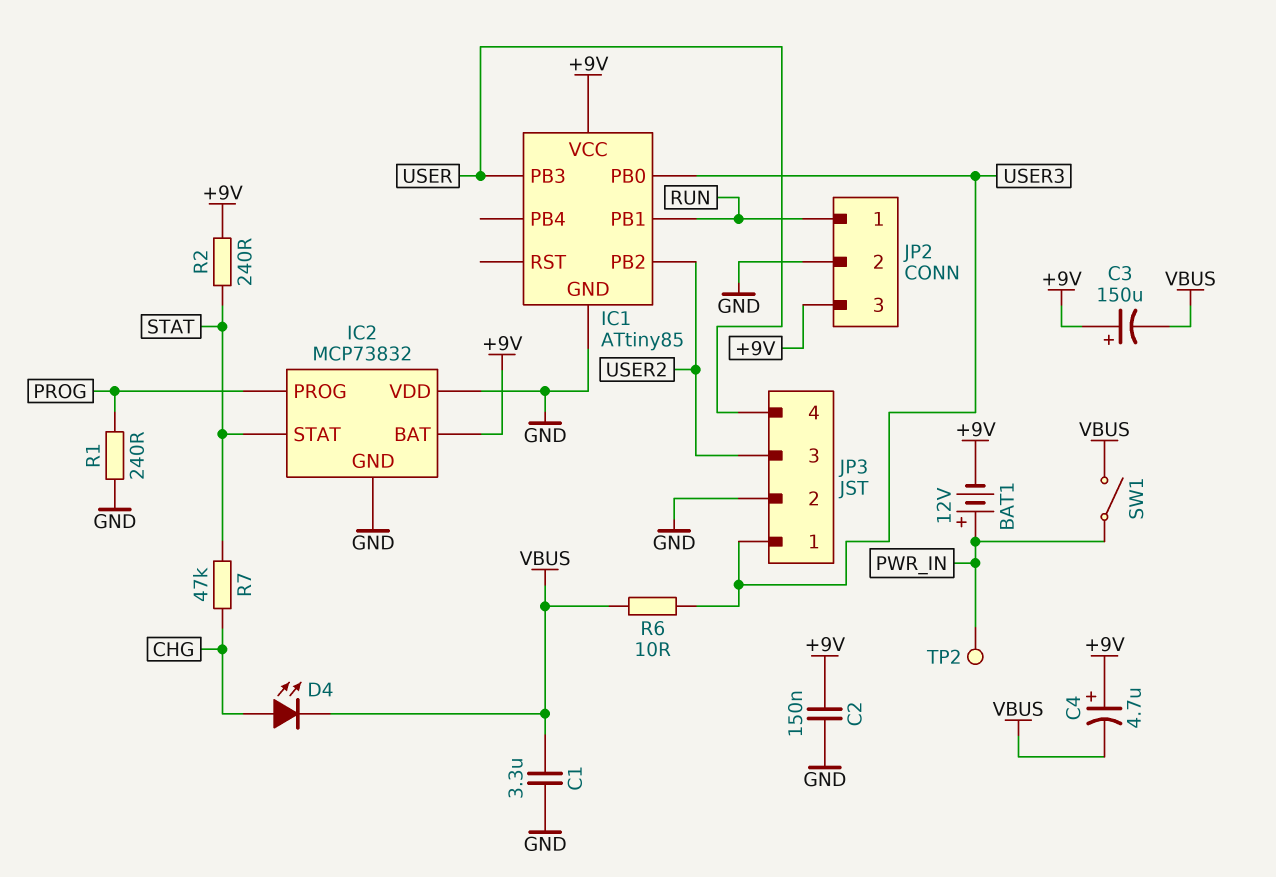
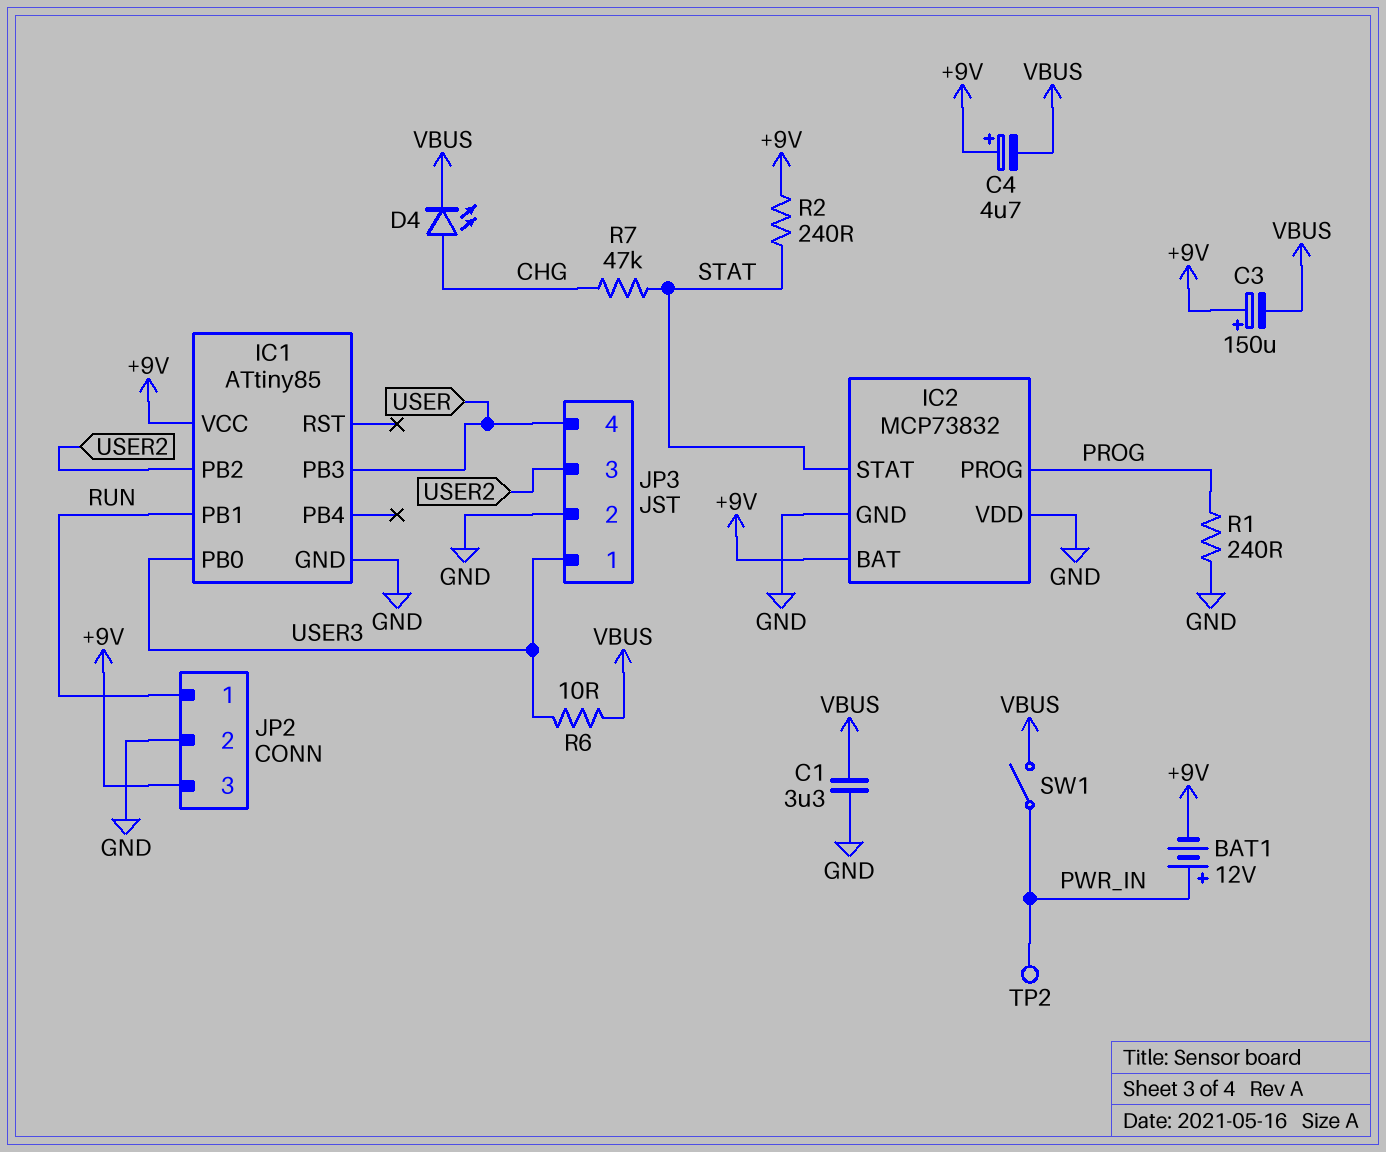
C2: 150nF (+9V, GND) -> none

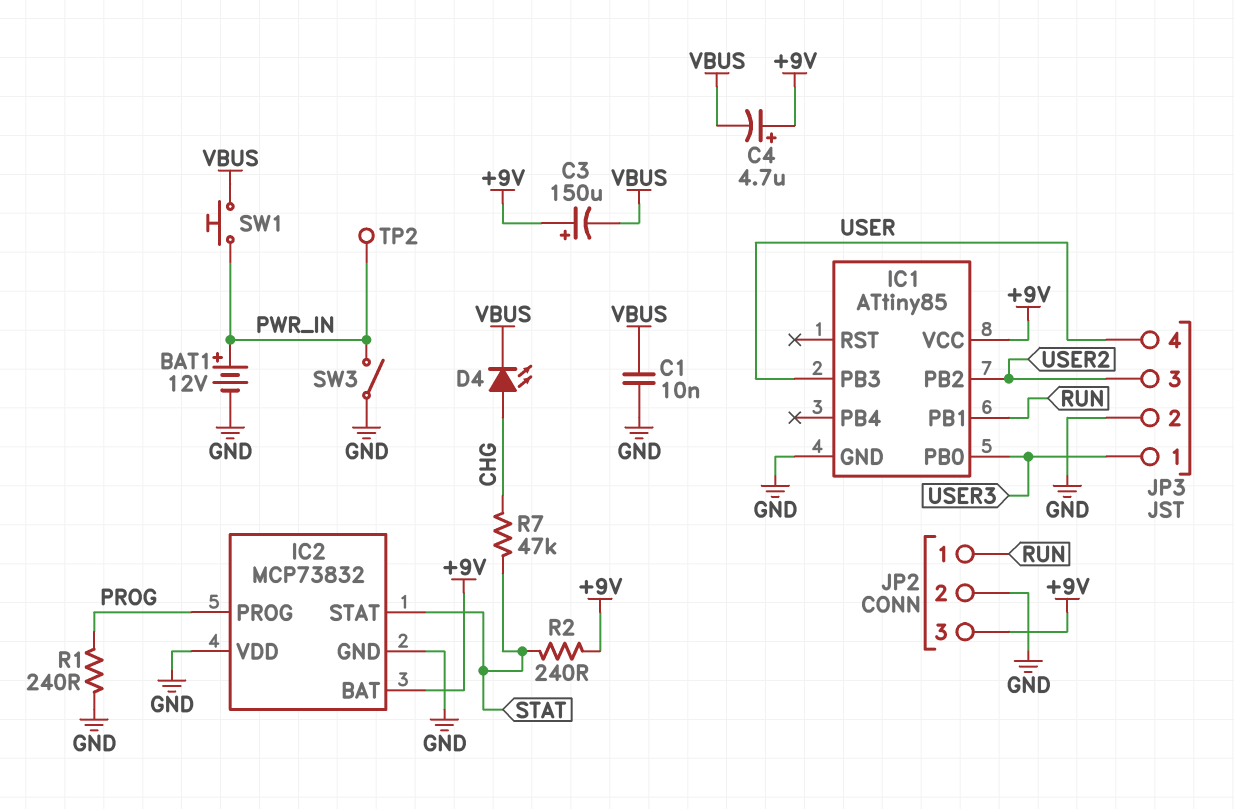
BAT1: 12V (plus PWR_IN, minus +9V) -> 12V (plus PWR_IN, minus GND)
C1: 3.3uF (GND, VBUS) -> 10nF (GND, VBUS)
R6: 10 (USER3, VBUS) -> none
SW1: switch (PWR_IN, VBUS) -> button (PWR_IN, VBUS)
SW3: none -> switch (GND, PWR_IN)

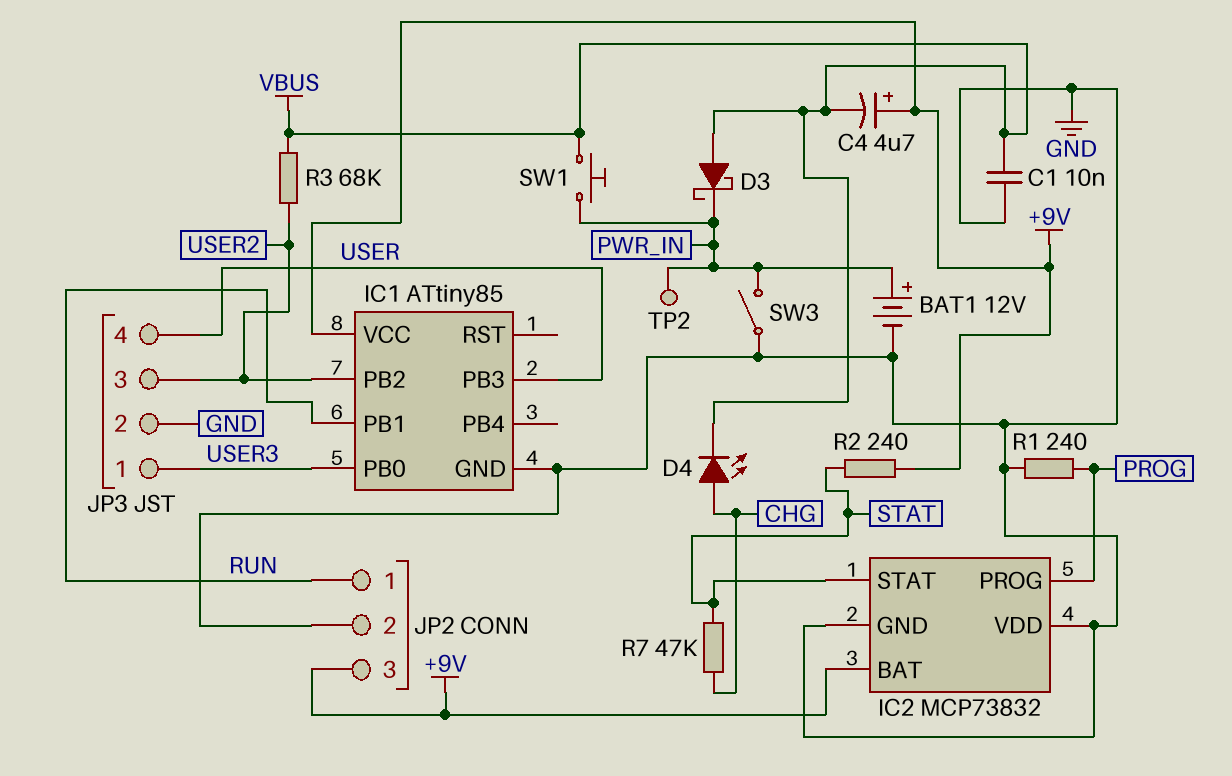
C3: 150uF (plus +9V, minus VBUS) -> none
D3: none -> schottky (A VBUS, K PWR_IN)
R3: none -> 68k (USER2, VBUS)

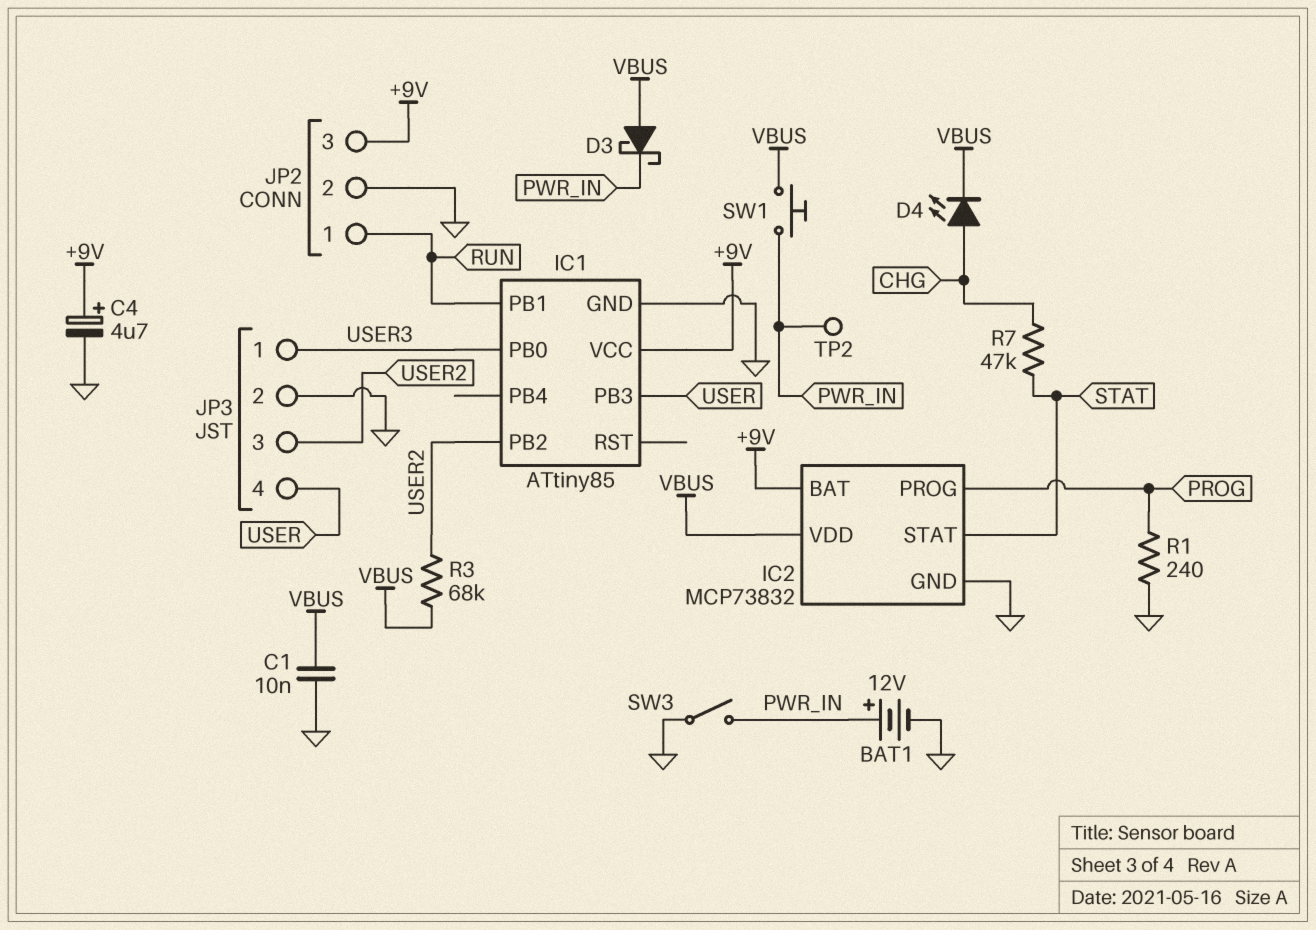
C4: 4.7uF (plus +9V, minus VBUS) -> 4.7uF (plus +9V, minus GND)
IC2 pin VDD: GND -> VBUS
R2: 240 (+9V, STAT) -> none

